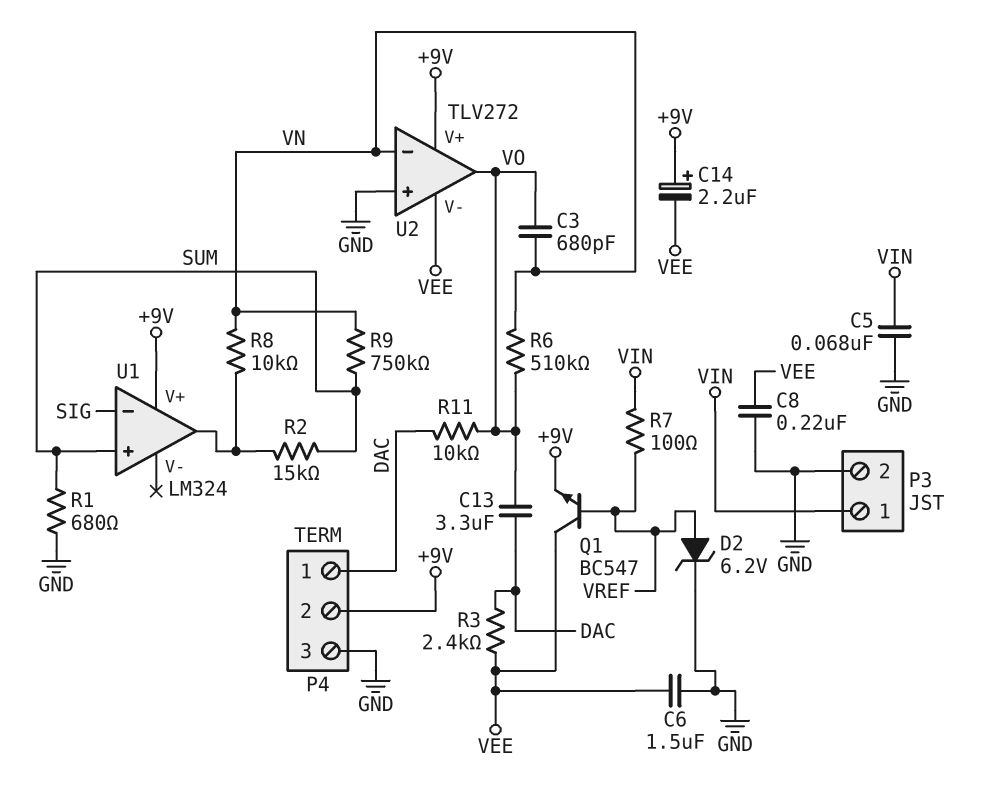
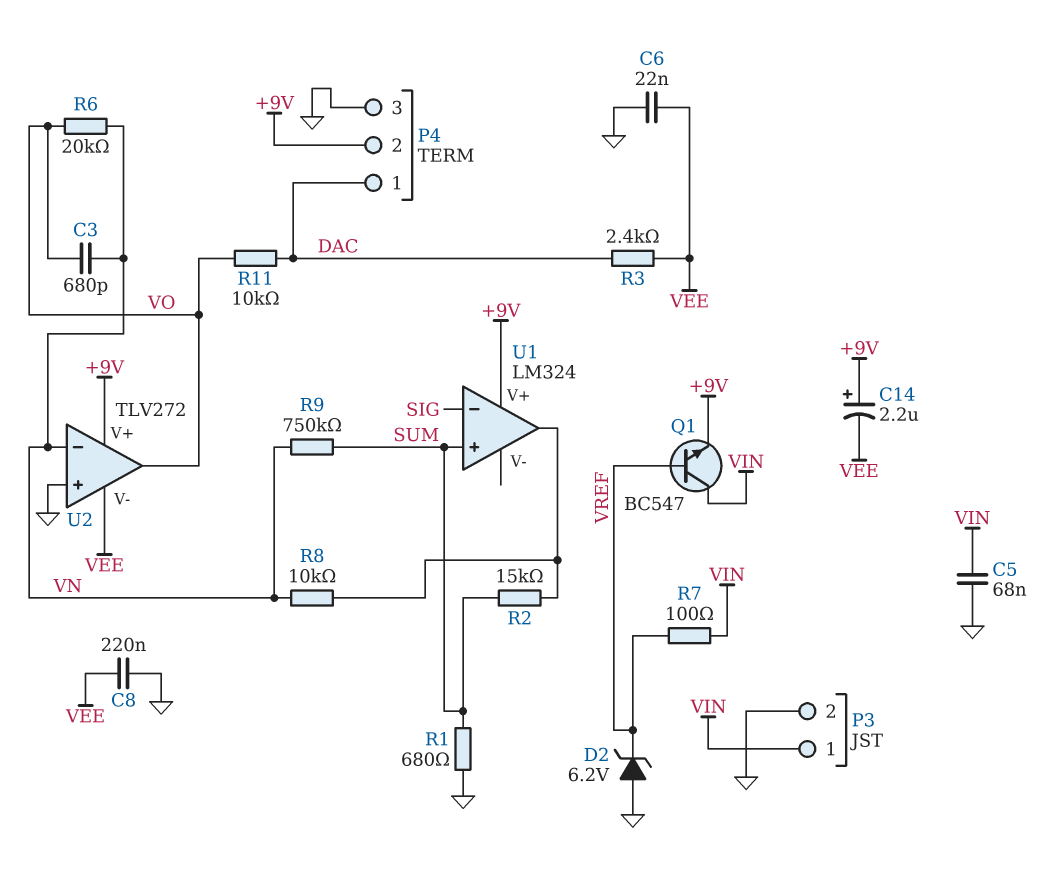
C6: 1.5uF (GND, VEE) -> 22nF (GND, VEE)
C13: 3.3uF (DAC, VO) -> none
D2: zener 6.2V (A VREF, K GND) -> zener 6.2V (A GND, K VREF)
Q1: NPN BC547 (B VREF, C VEE, E +9V) -> NPN BC547 (B VREF, C VIN, E +9V)
R6: 510k (VN, VO) -> 20k (VN, VO)

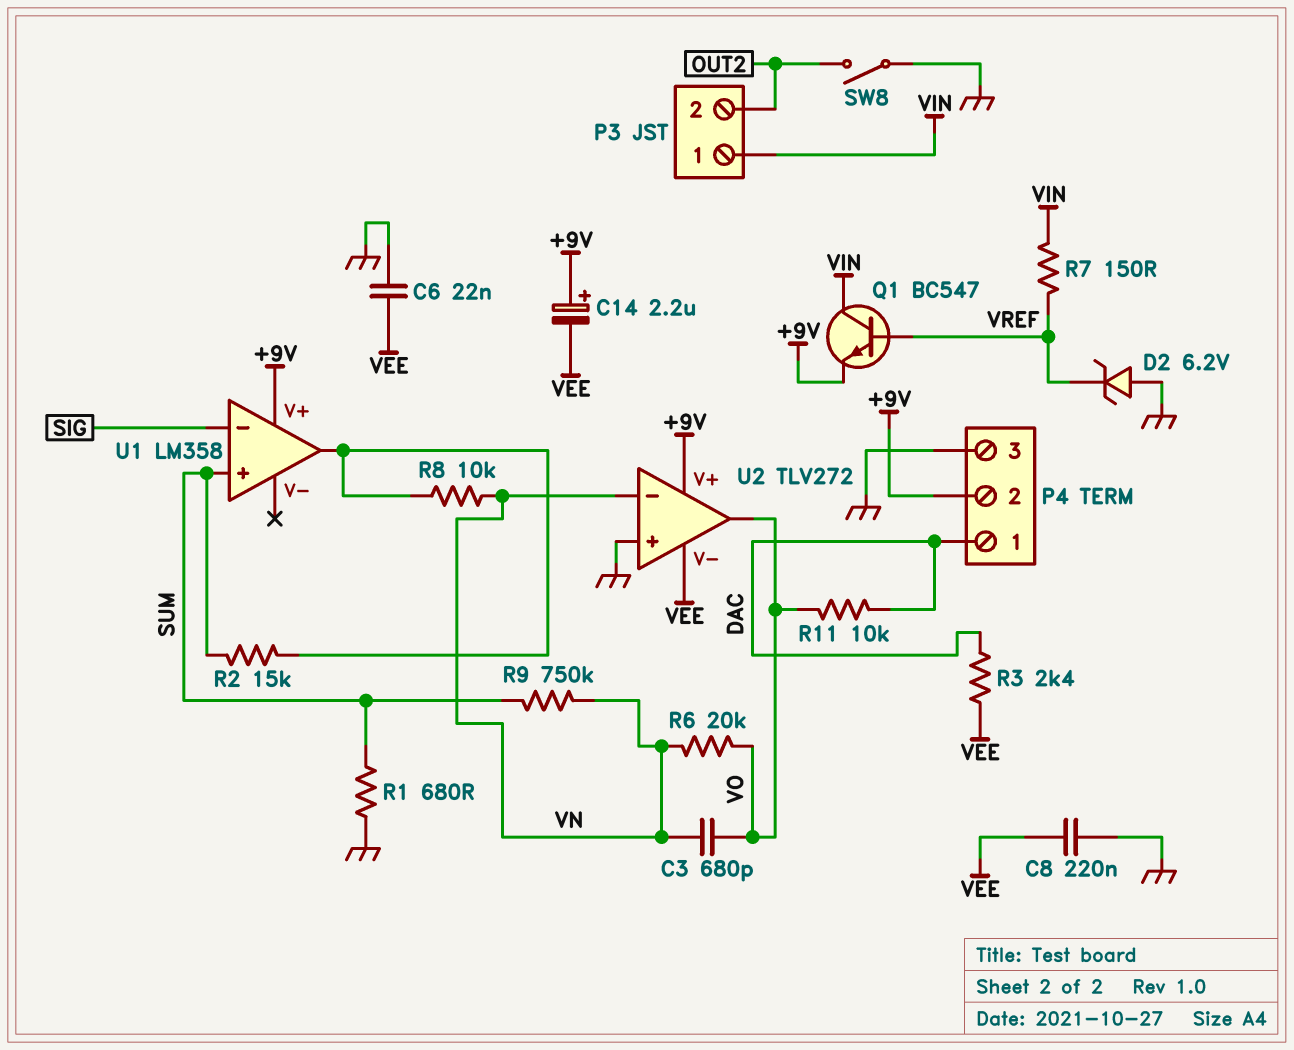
C5: 68nF (GND, VIN) -> none
P3 pin 2: GND -> OUT2
R7: 100 (VIN, VREF) -> 150 (VIN, VREF)
SW8: none -> switch (GND, OUT2)
U1: LM324 -> LM358

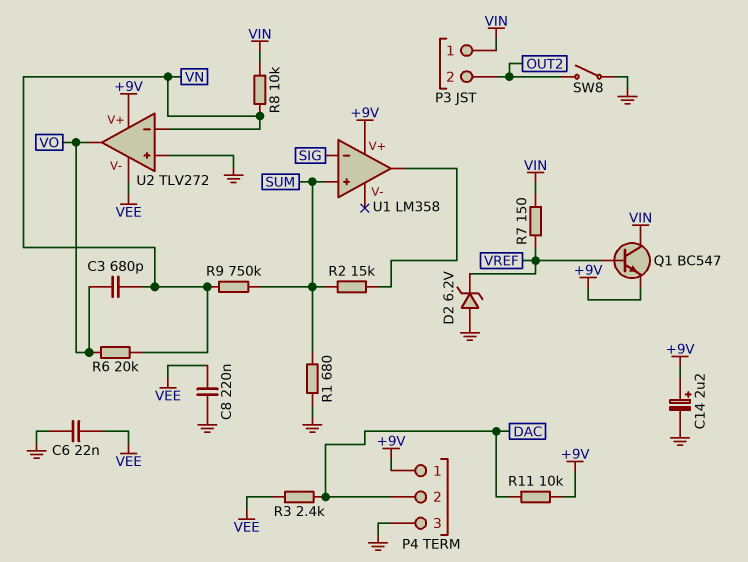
C14: 2.2uF (plus +9V, minus VEE) -> 2.2uF (plus +9V, minus GND)
P4 pin 1: DAC -> +9V
P4 pin 2: +9V -> DAC
R8: 10k (U1/out, VN) -> 10k (VIN, VN)
R11: 10k (DAC, VO) -> 10k (+9V, DAC)

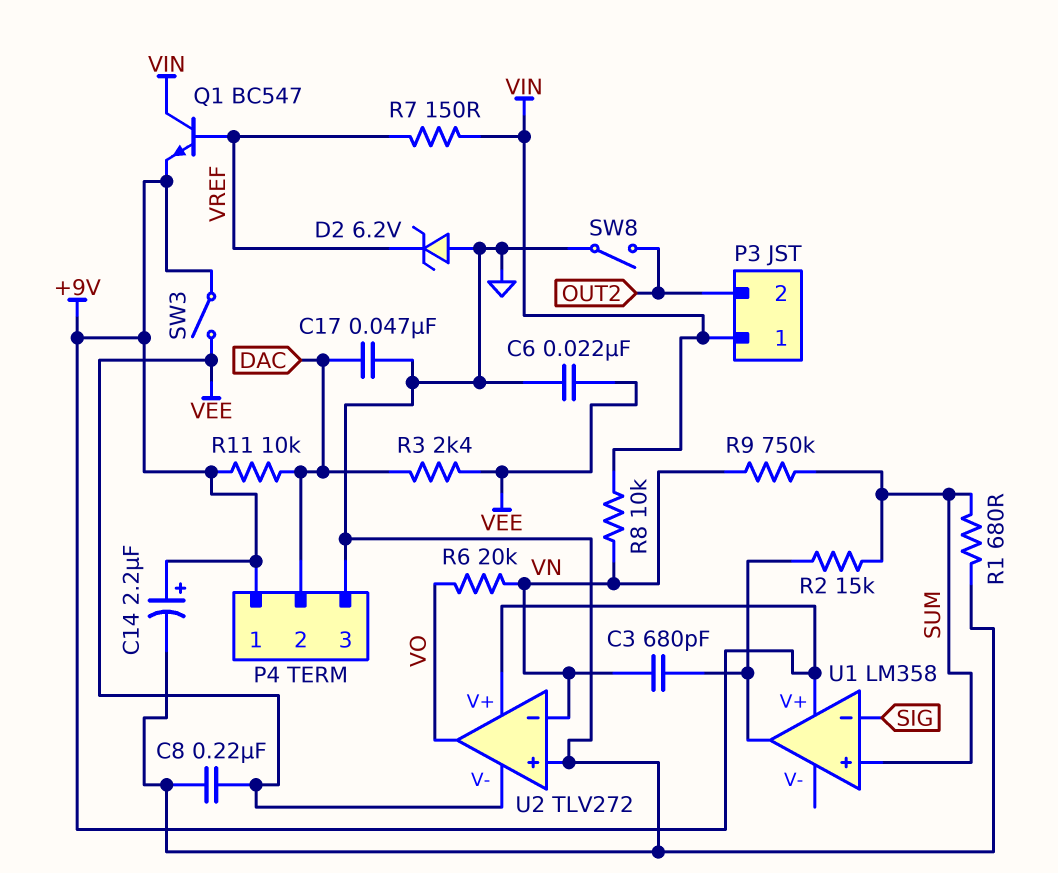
C3: 680pF (VN, VO) -> 680pF (U1/out, VN)
C17: none -> 47nF (DAC, GND)
SW3: none -> switch (+9V, VEE)

